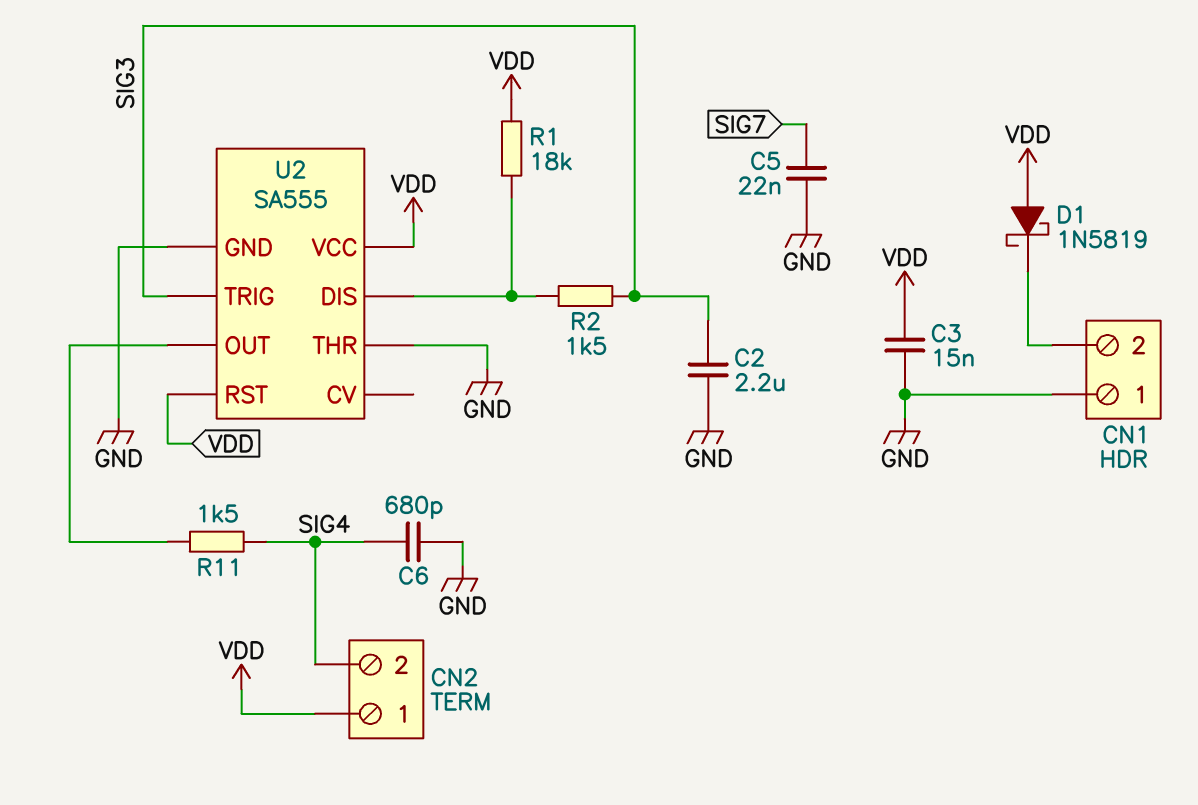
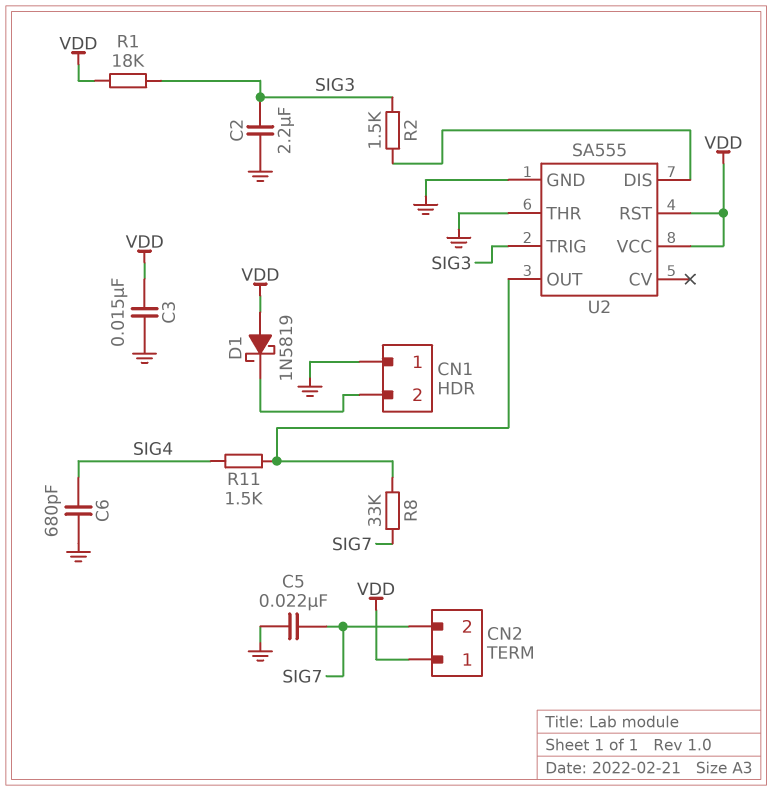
CN2 pin 2: SIG4 -> SIG7
R1: 18k (U2/DIS, VDD) -> 18k (SIG3, VDD)
R8: none -> 33k (SIG7, U2/OUT)

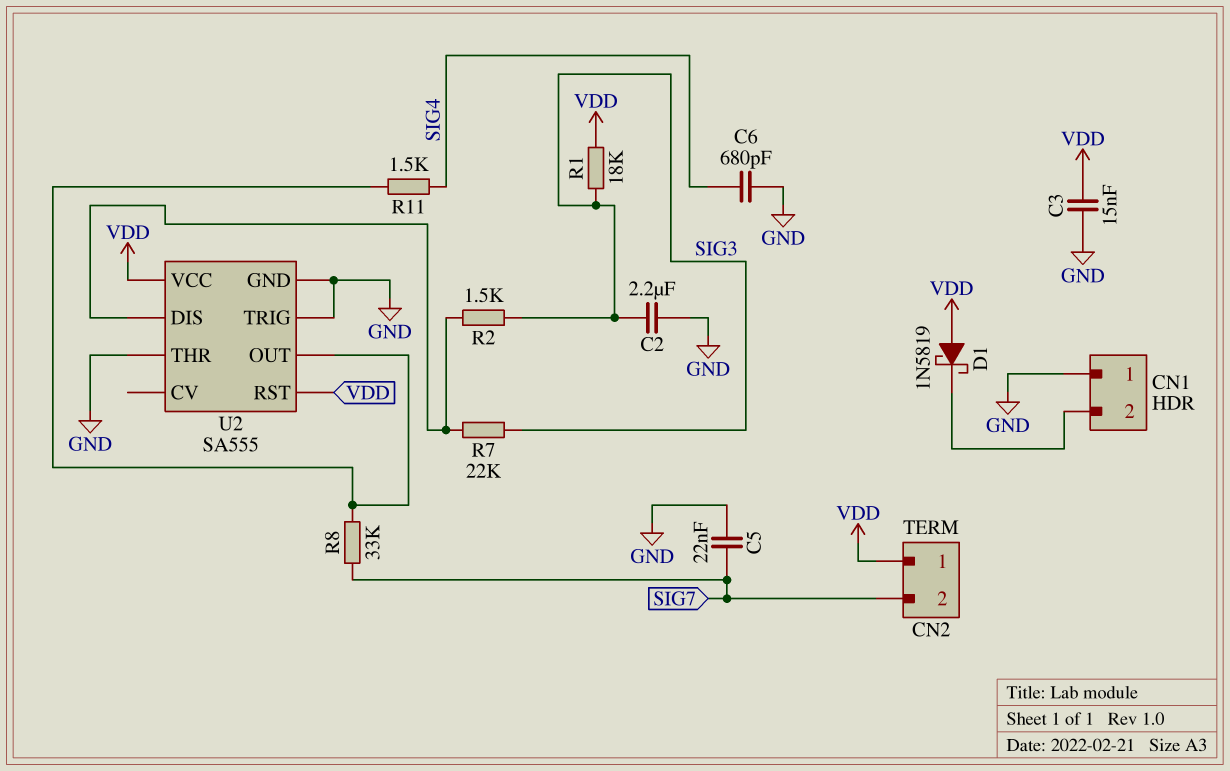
R7: none -> 22k (SIG3, U2/DIS)
U2 pin TRIG: SIG3 -> GND

